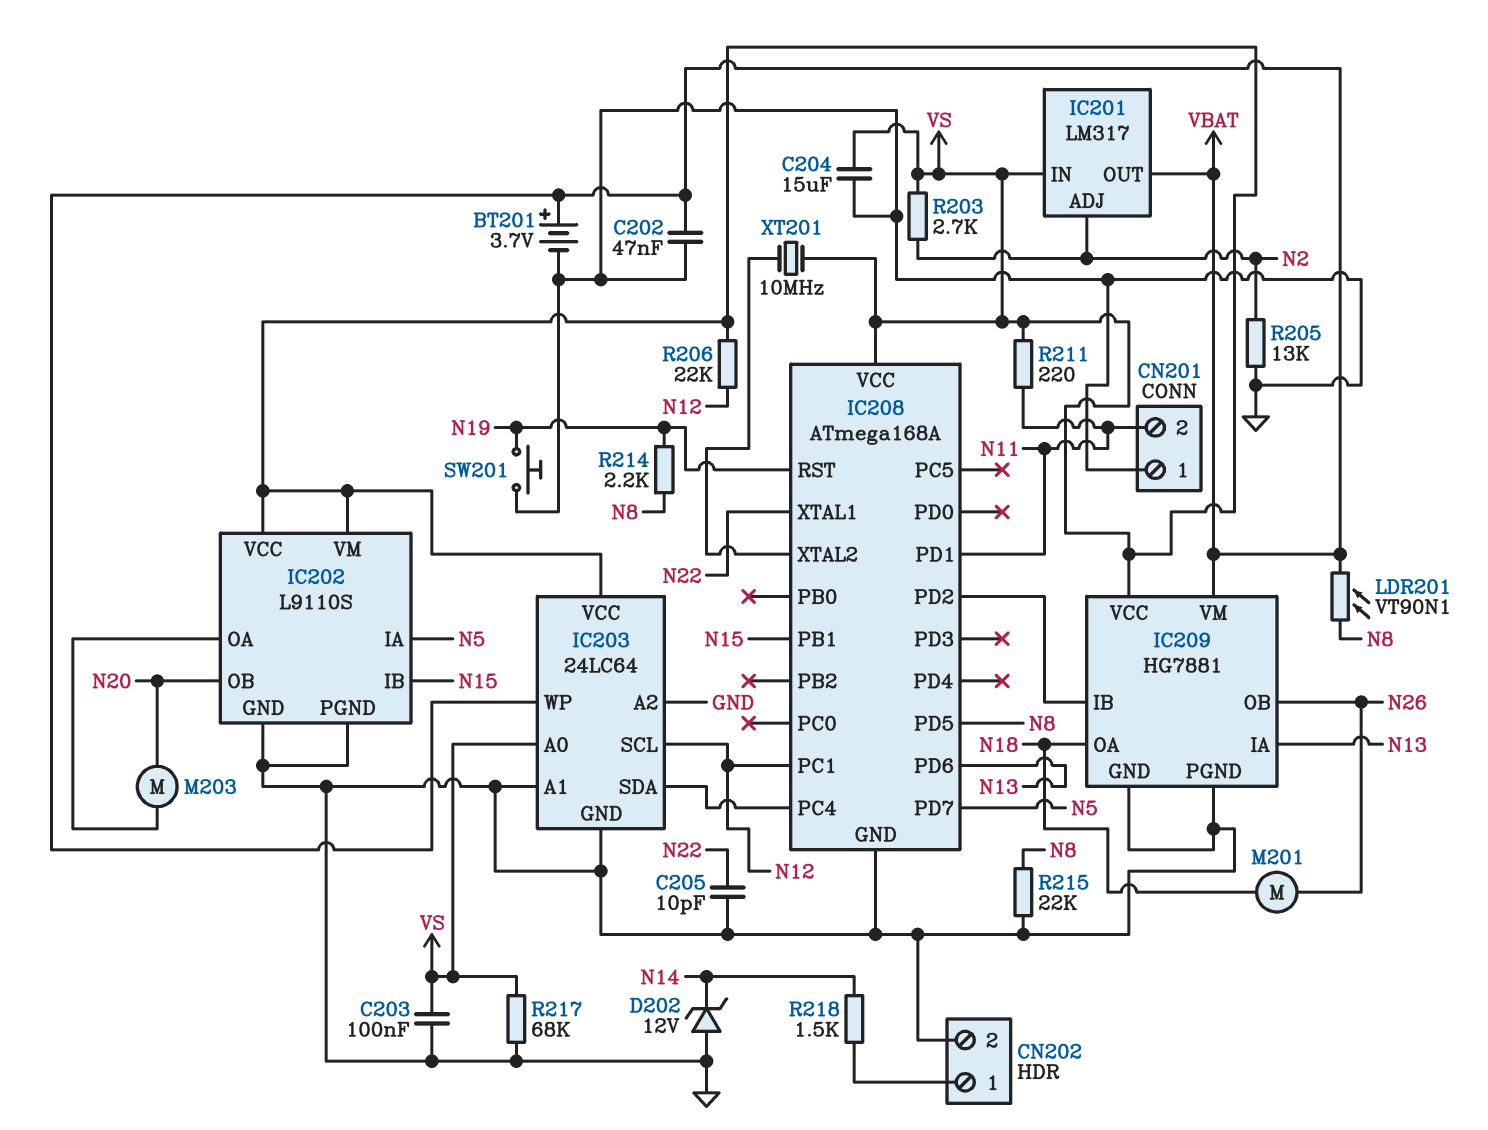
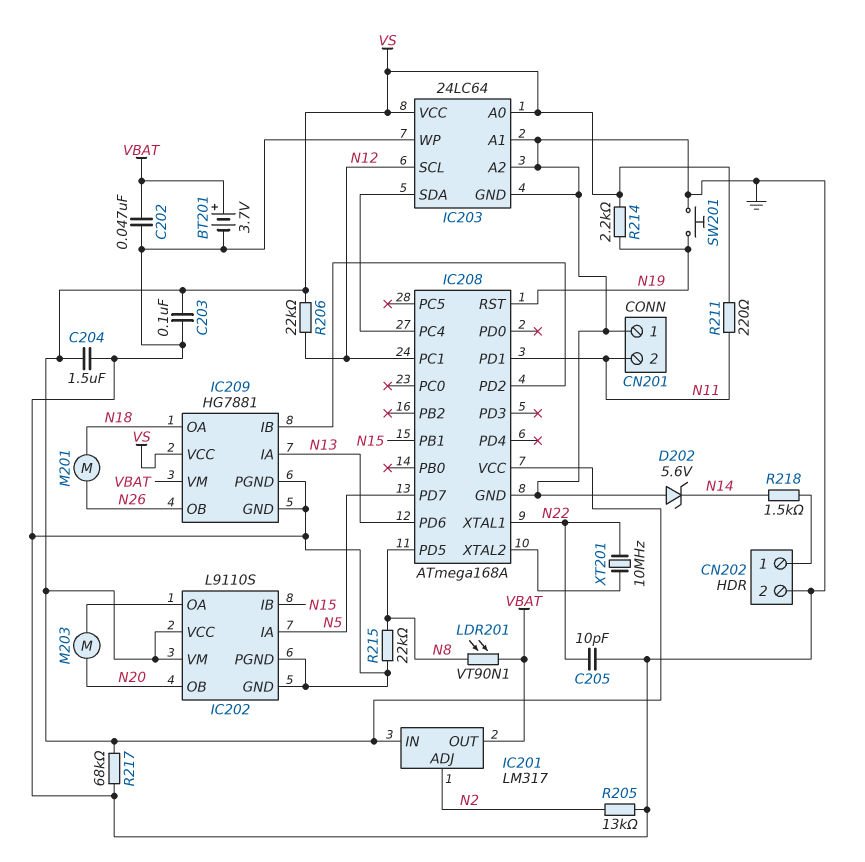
C204: 15uF (GND, VS) -> 1.5uF (GND, VS)
D202: zener 12V (A GND, K N14) -> zener 5.6V (A GND, K N14)
IC203 pin WP: VBAT -> GND
R203: 2.7k (N2, VS) -> none
R214: 2.2k (N8, N19) -> 2.2k (N19, VS)
XT201: 10MHz (IC208/XTAL2, VS) -> 10MHz (IC208/XTAL2, N22)

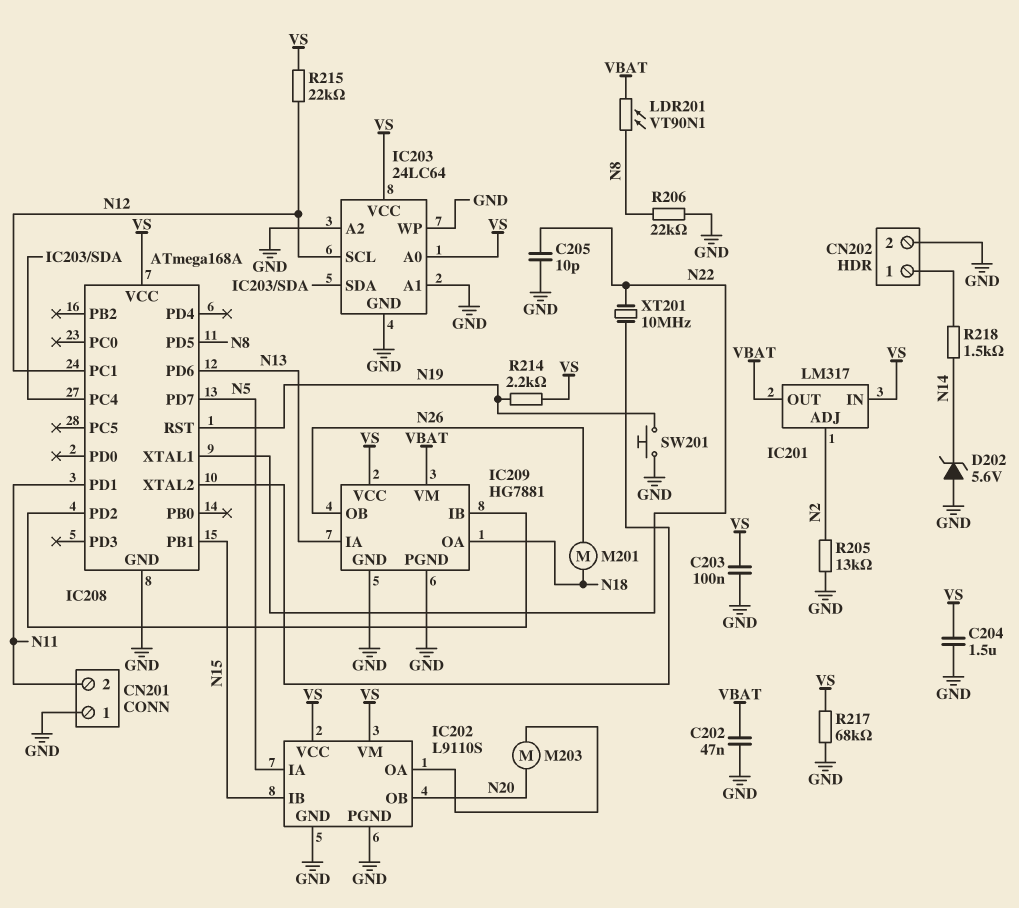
BT201: 3.7V (plus VBAT, minus GND) -> none
R206: 22k (N12, VS) -> 22k (GND, N8)
R211: 220 (N11, VS) -> none
R215: 22k (GND, N8) -> 22k (N12, VS)

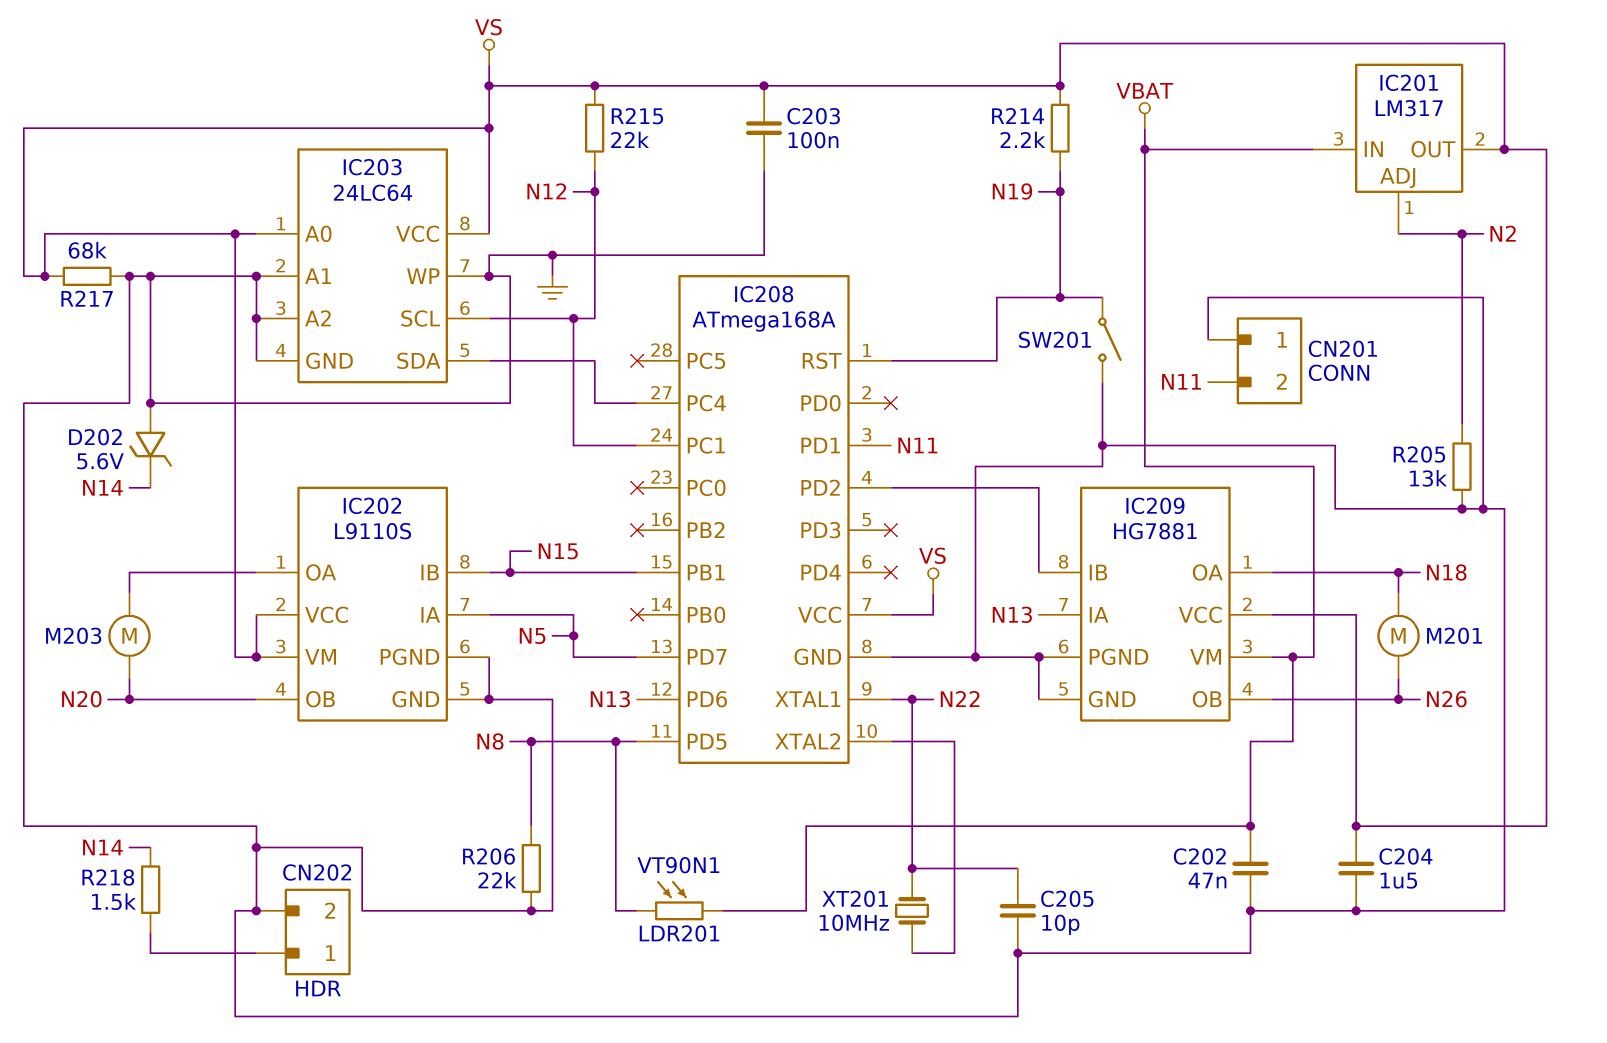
IC201 pin IN: VS -> VBAT
IC201 pin OUT: VBAT -> VS
SW201: button (GND, N19) -> switch (GND, N19)

